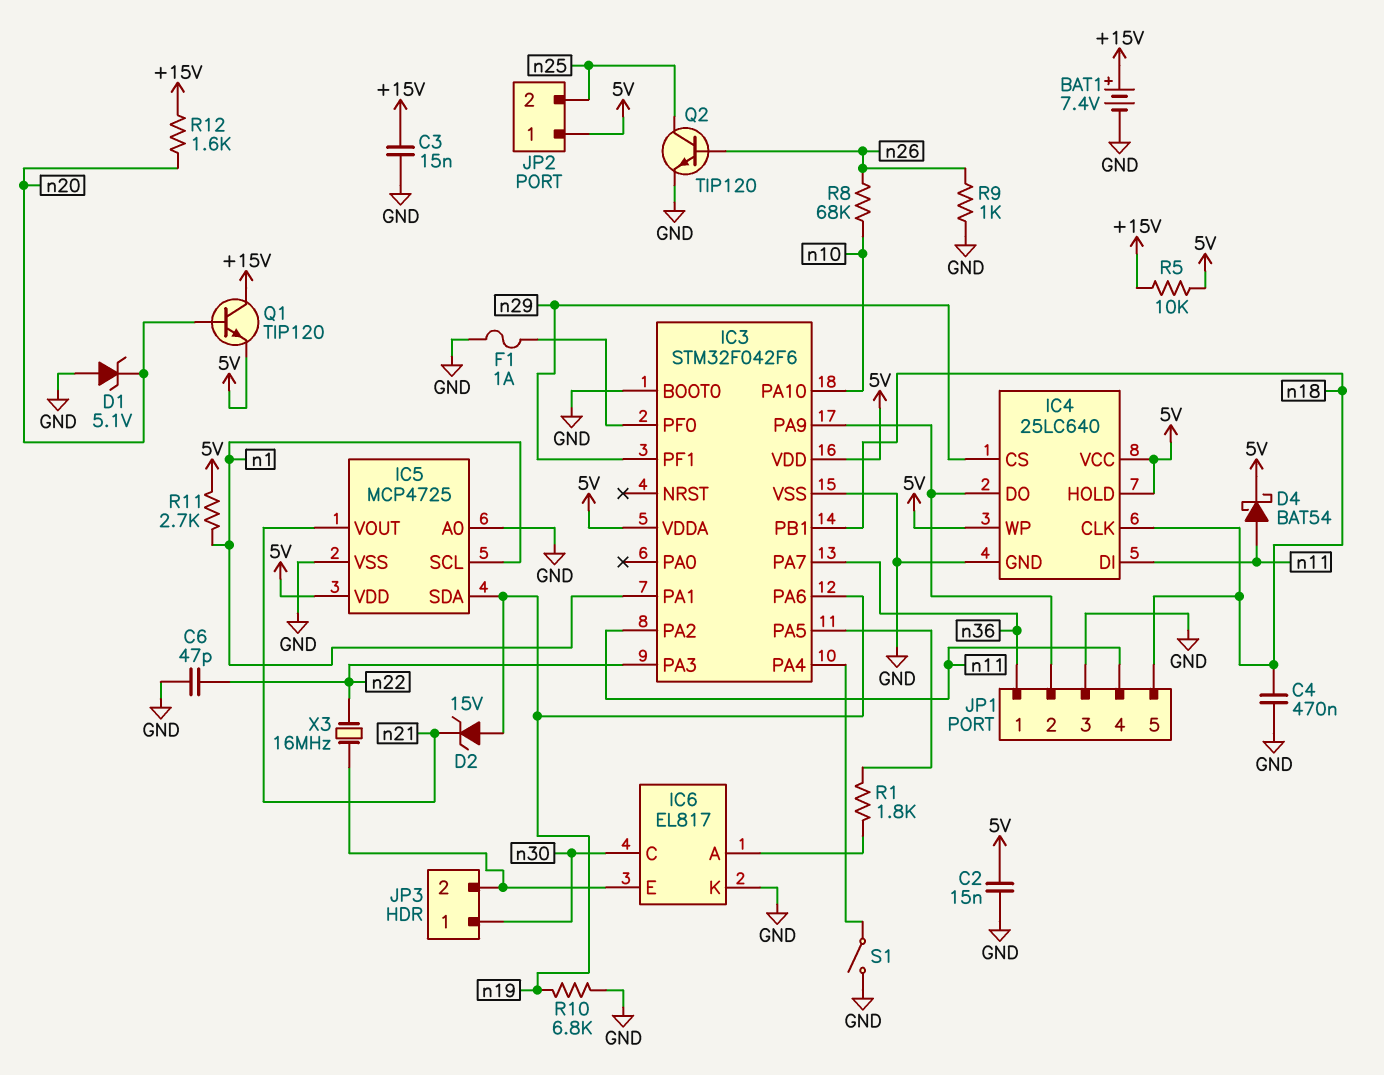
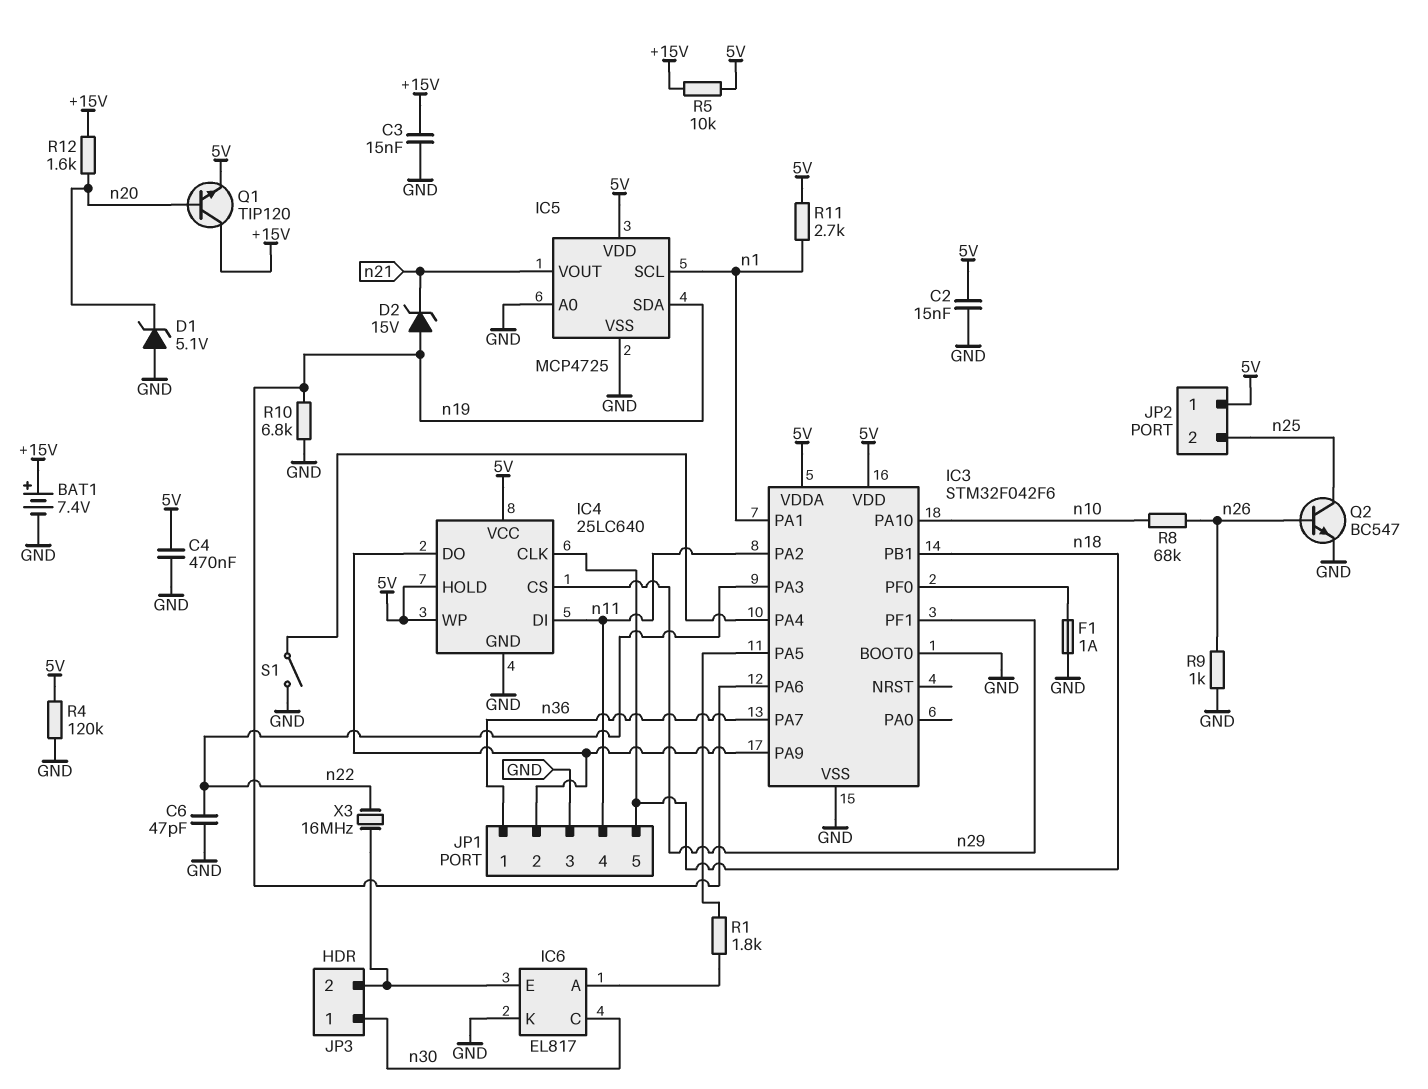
C4: 470nF (GND, n18) -> 470nF (5V, GND)
D4: schottky BAT54 (A n11, K 5V) -> none
Q2: NPN TIP120 (B n26, C n25, E GND) -> NPN BC547 (B n26, C n25, E GND)
R4: none -> 120k (5V, GND)

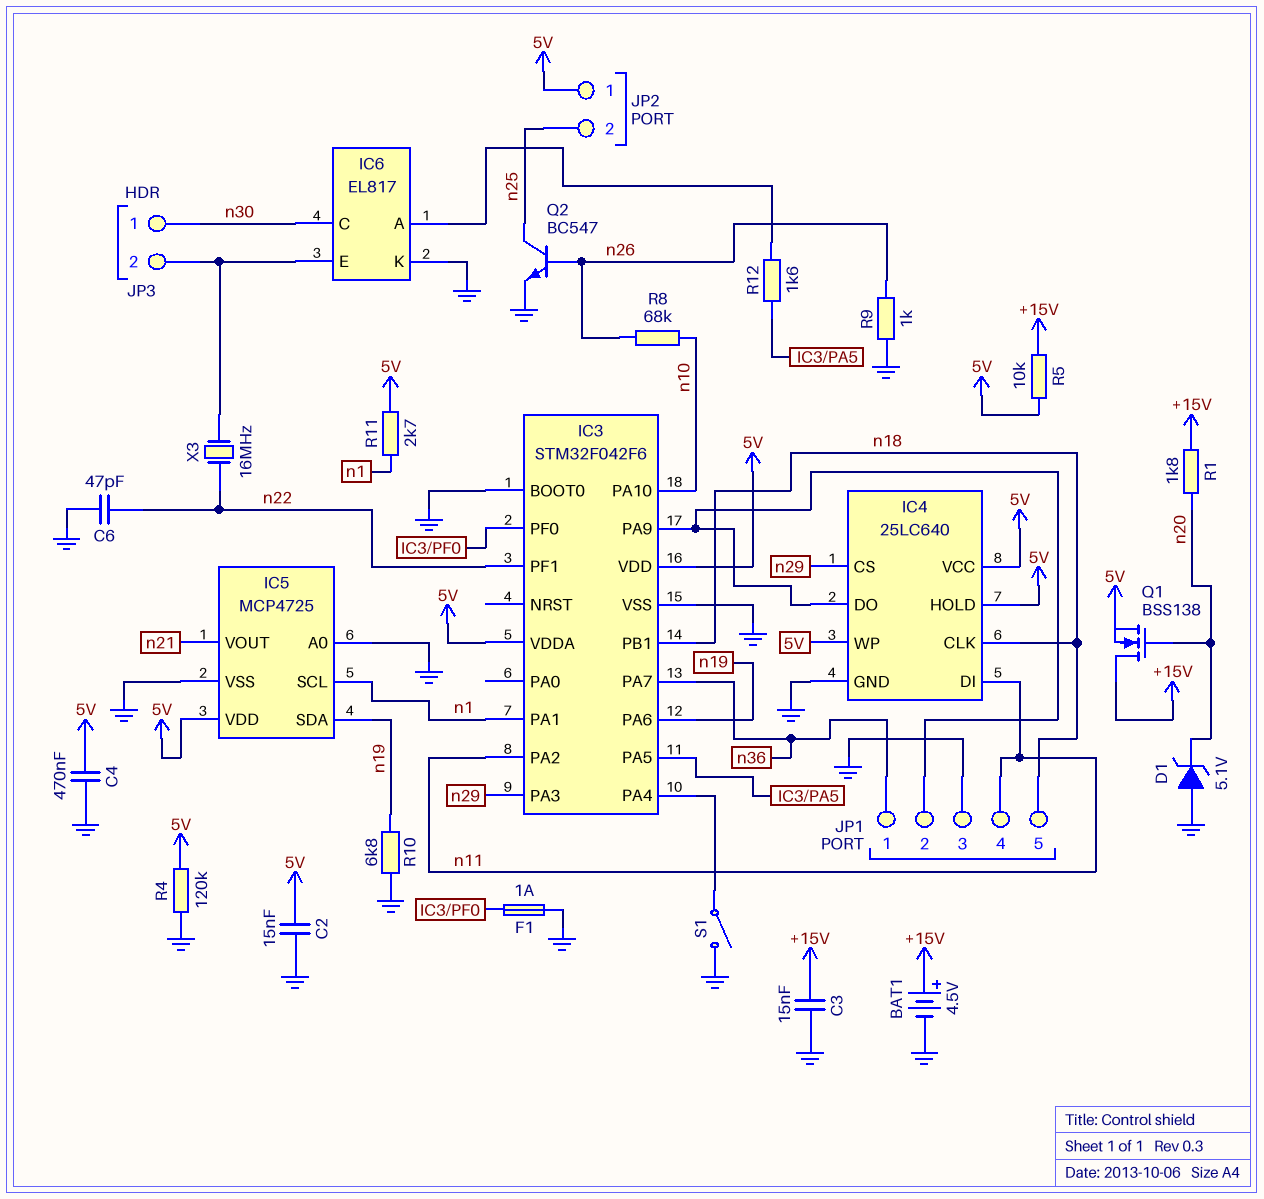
BAT1: 7.4V (plus +15V, minus GND) -> 4.5V (plus +15V, minus GND)
D2: zener 15V (A n19, K n21) -> none
IC3 pin PA3: n22 -> n29
IC3 pin PF1: n29 -> n22
Q1: NPN TIP120 (B n20, C +15V, E 5V) -> NMOS BSS138 (G n20, D +15V, S 5V)
R1: 1.8k (IC3/PA5, IC6/A) -> 1.8k (+15V, n20)
R12: 1.6k (+15V, n20) -> 1.6k (IC3/PA5, IC6/A)

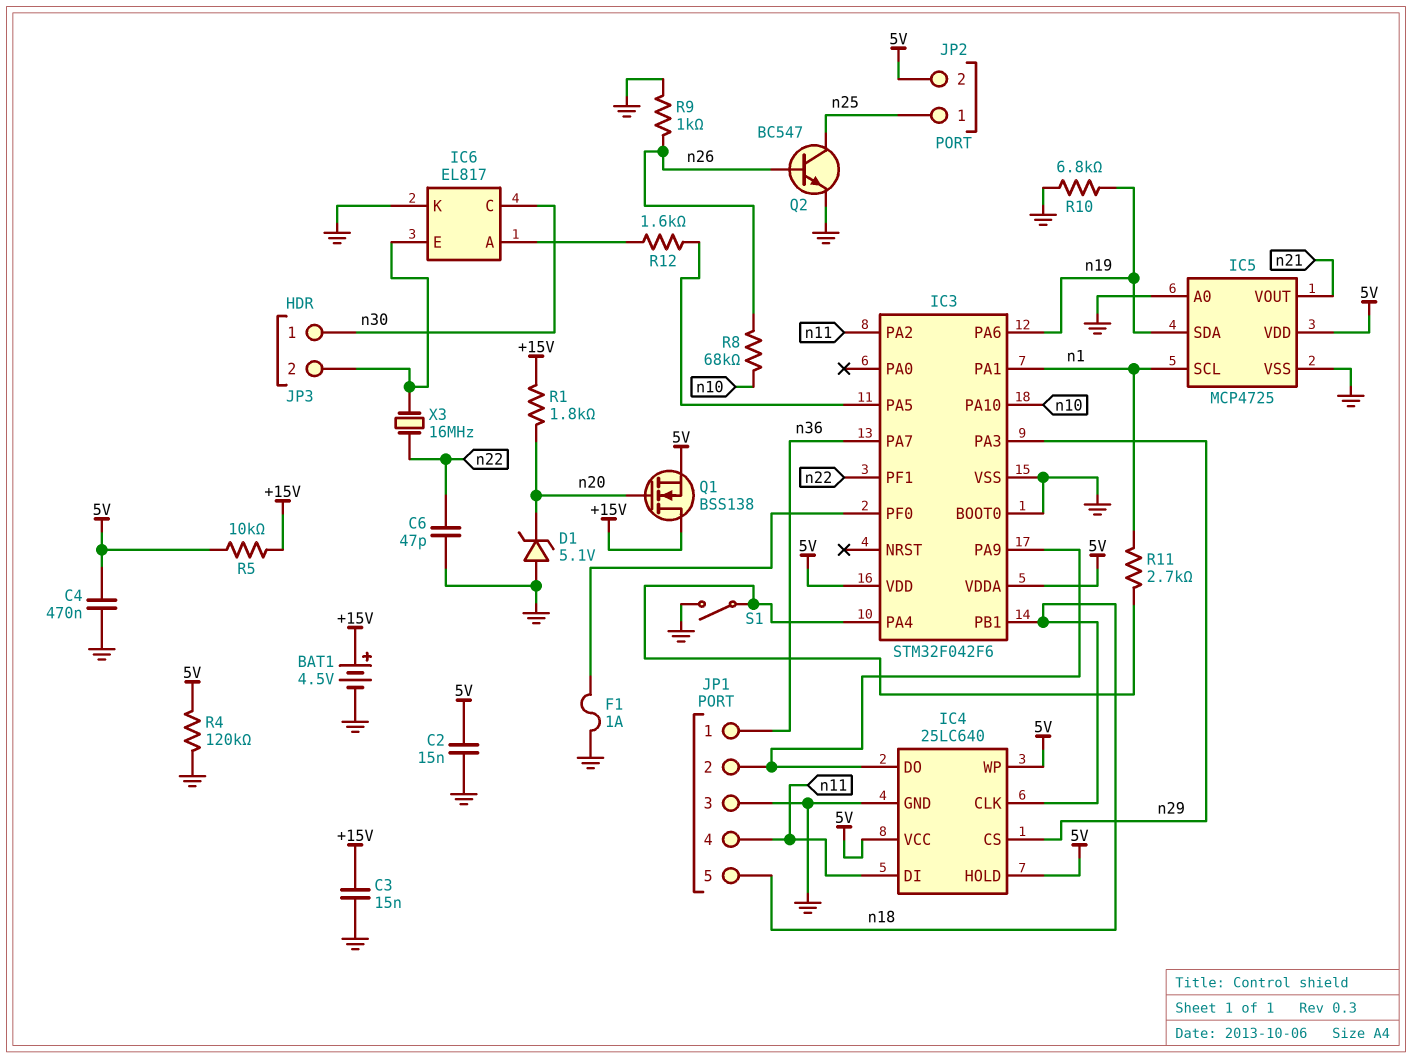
JP2 pin 1: 5V -> n25
JP2 pin 2: n25 -> 5V
R11: 2.7k (5V, n1) -> 2.7k (IC3/PA4, n1)

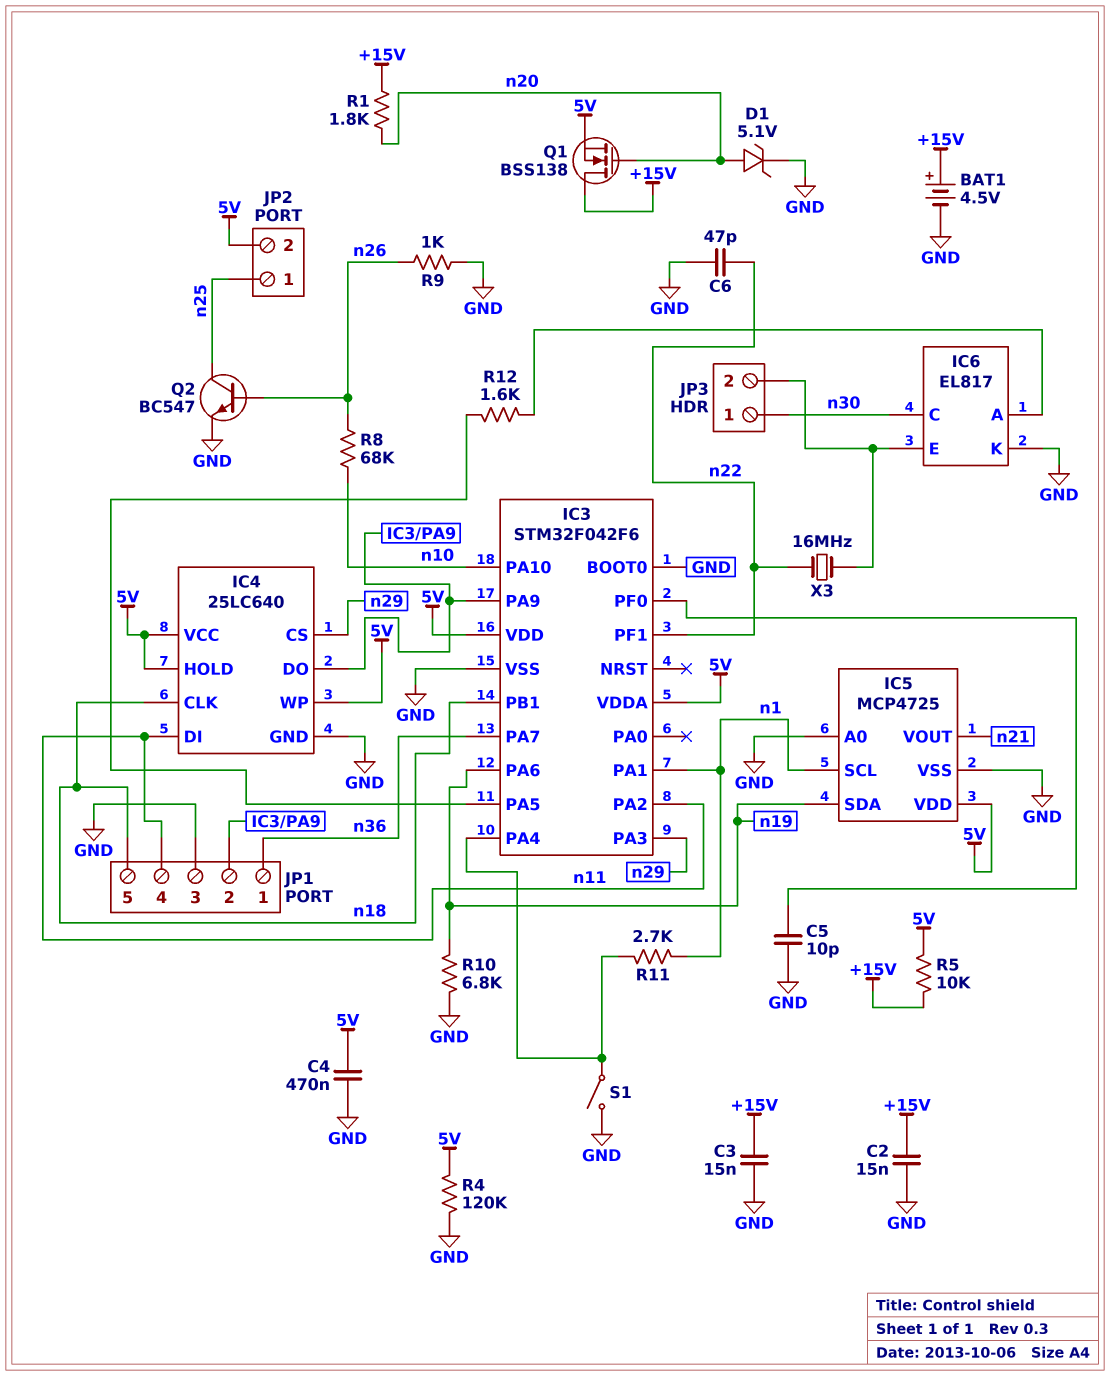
C2: 15nF (5V, GND) -> 15nF (+15V, GND)
C5: none -> 10pF (GND, IC3/PF0)
D1: zener 5.1V (A GND, K n20) -> zener 5.1V (A n20, K GND)
F1: 1A (GND, IC3/PF0) -> none

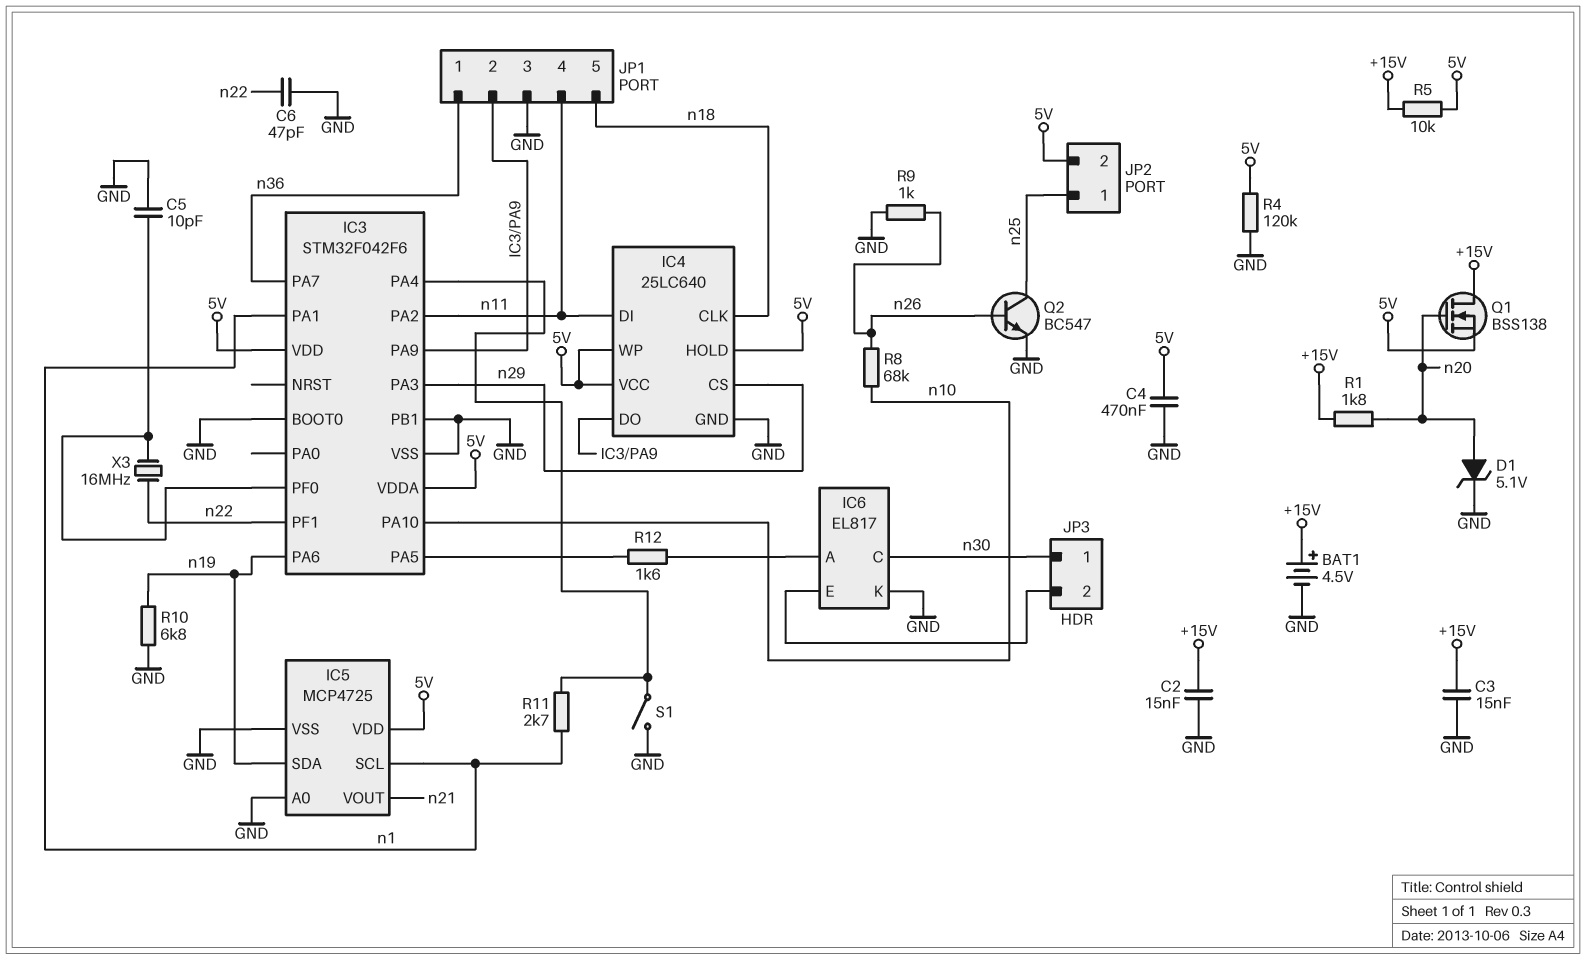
IC3 pin PB1: n18 -> GND
X3: 16MHz (IC6/E, n22) -> 16MHz (IC3/PF0, n22)

